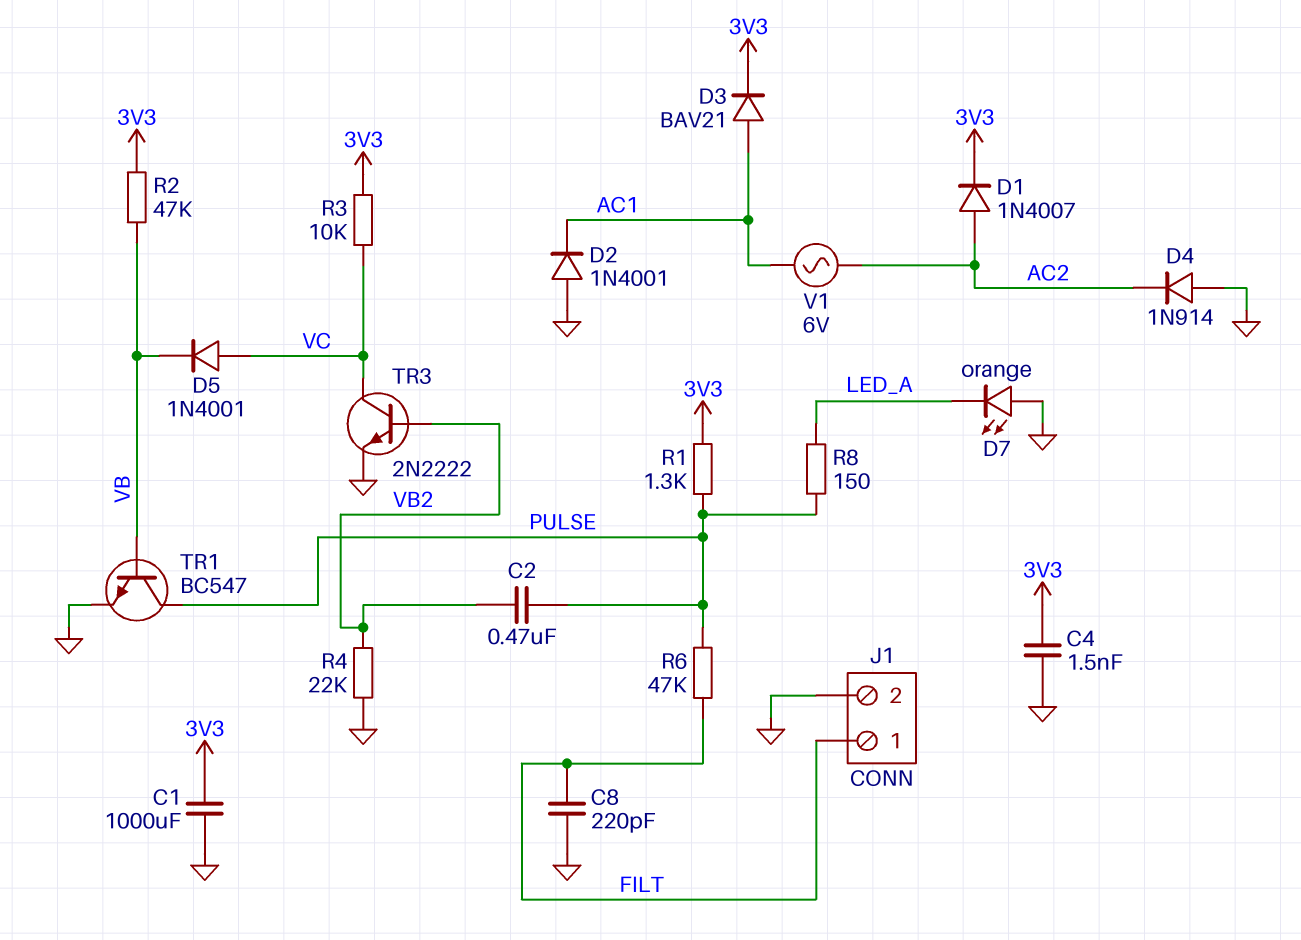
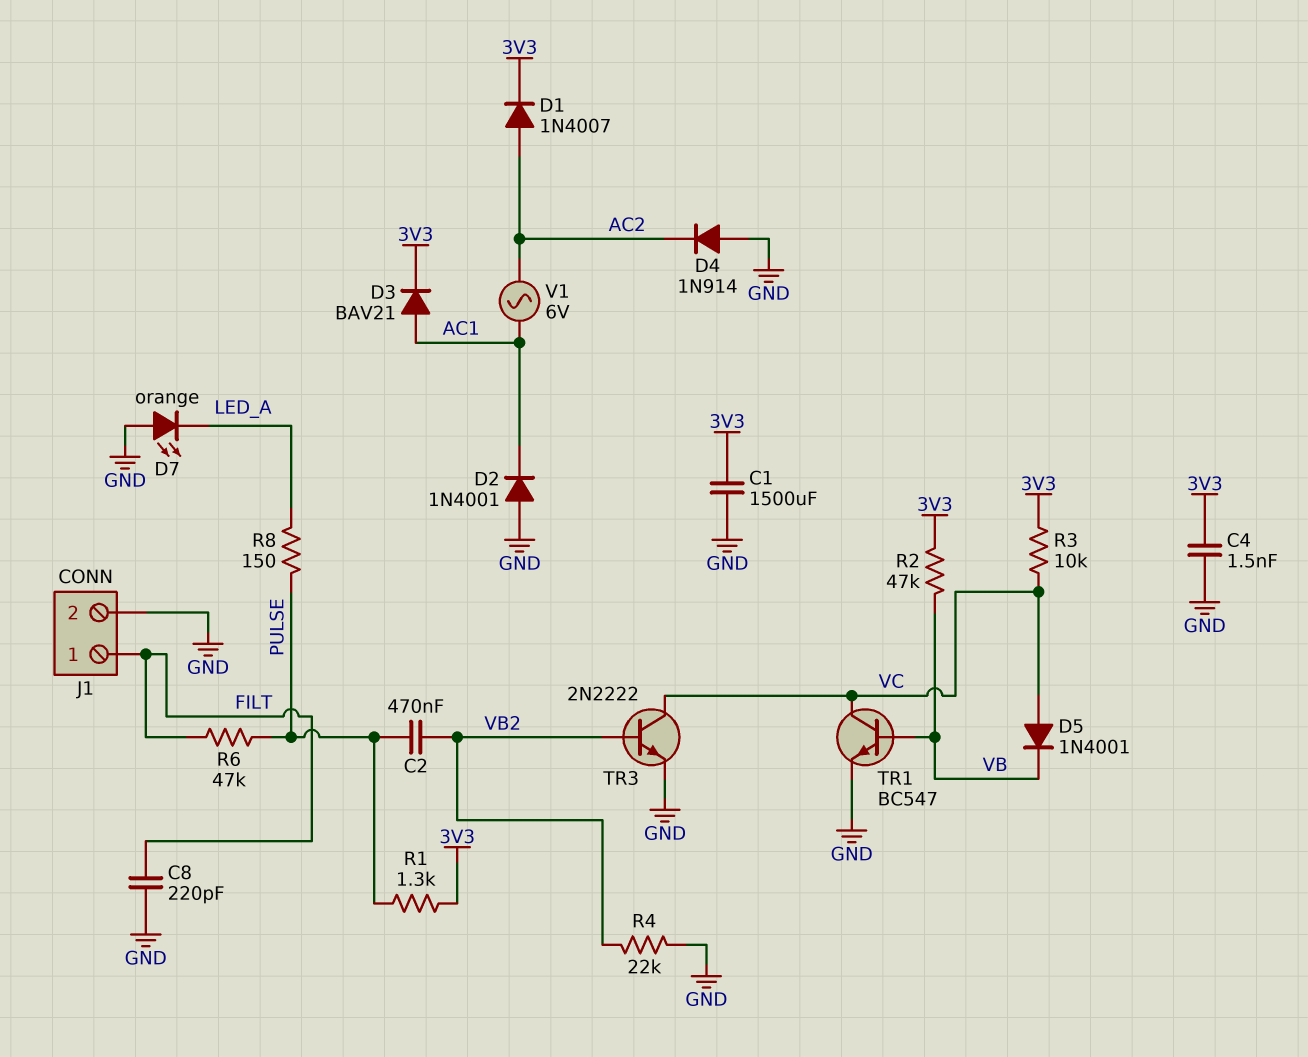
C1: 1000uF (3V3, GND) -> 1500uF (3V3, GND)
TR1: NPN BC547 (B VB, C PULSE, E GND) -> NPN BC547 (B VB, C VC, E GND)

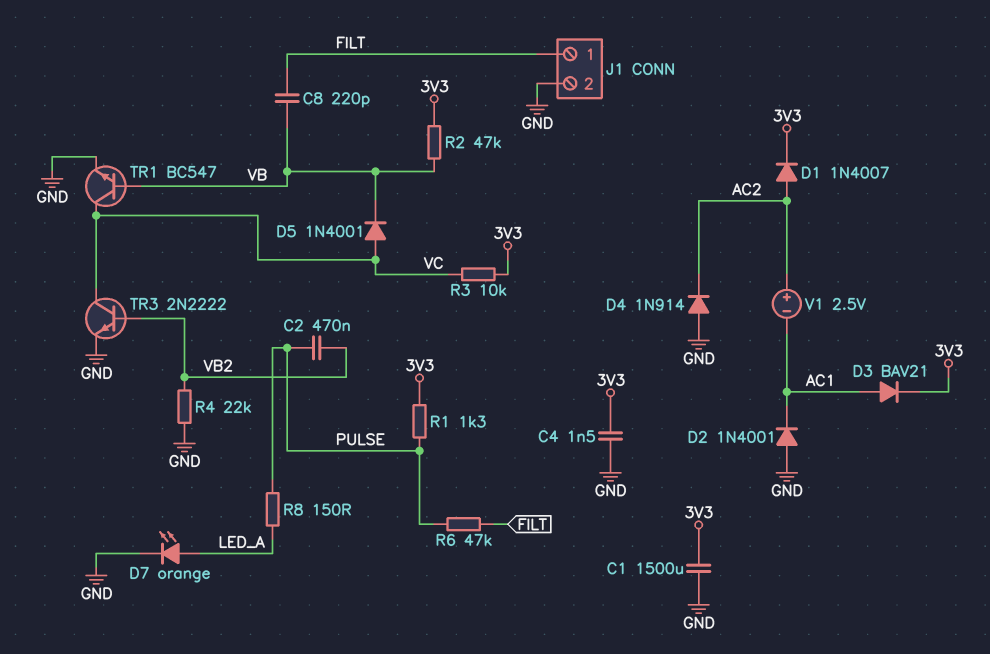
C8: 220pF (FILT, GND) -> 220pF (FILT, VB)
D7: LED orange (A GND, K LED_A) -> LED orange (A LED_A, K GND)
V1: AC 6V (AC1, AC2) -> 2.5V (plus AC2, minus AC1)

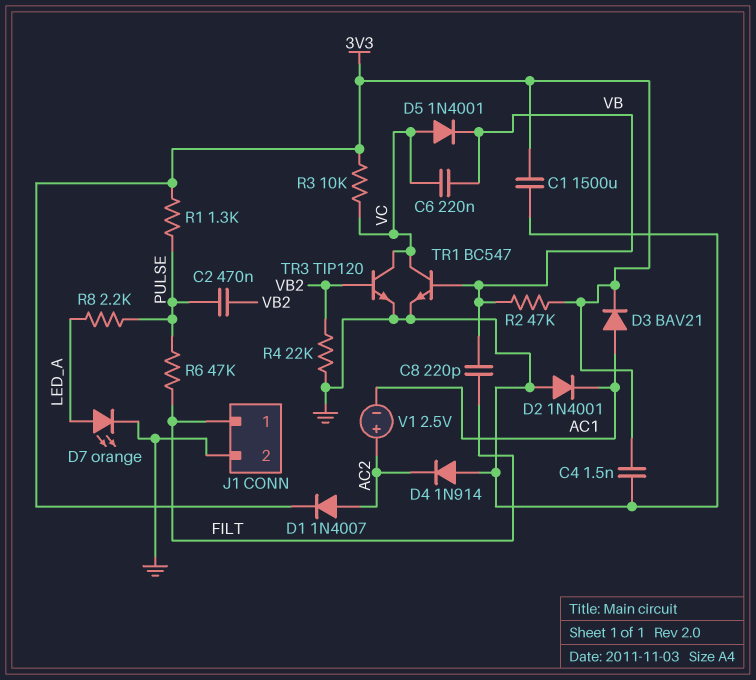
C6: none -> 220nF (VB, VC)
R8: 150 (LED_A, PULSE) -> 2.2k (LED_A, PULSE)
TR3: NPN 2N2222 (B VB2, C VC, E GND) -> NPN TIP120 (B VB2, C VC, E GND)

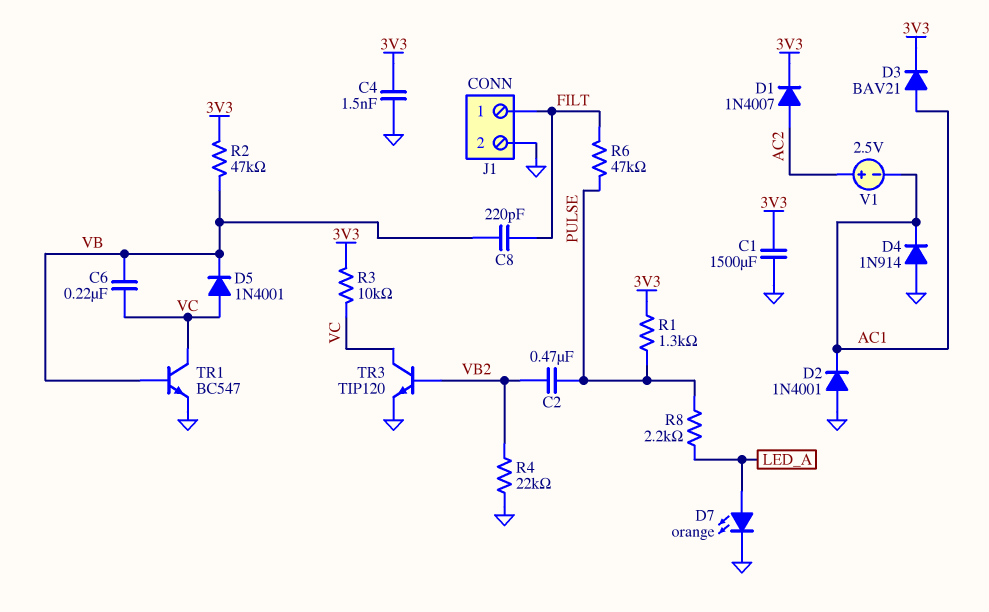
D4: diode 1N914 (A GND, K AC2) -> diode 1N914 (A GND, K AC1)

